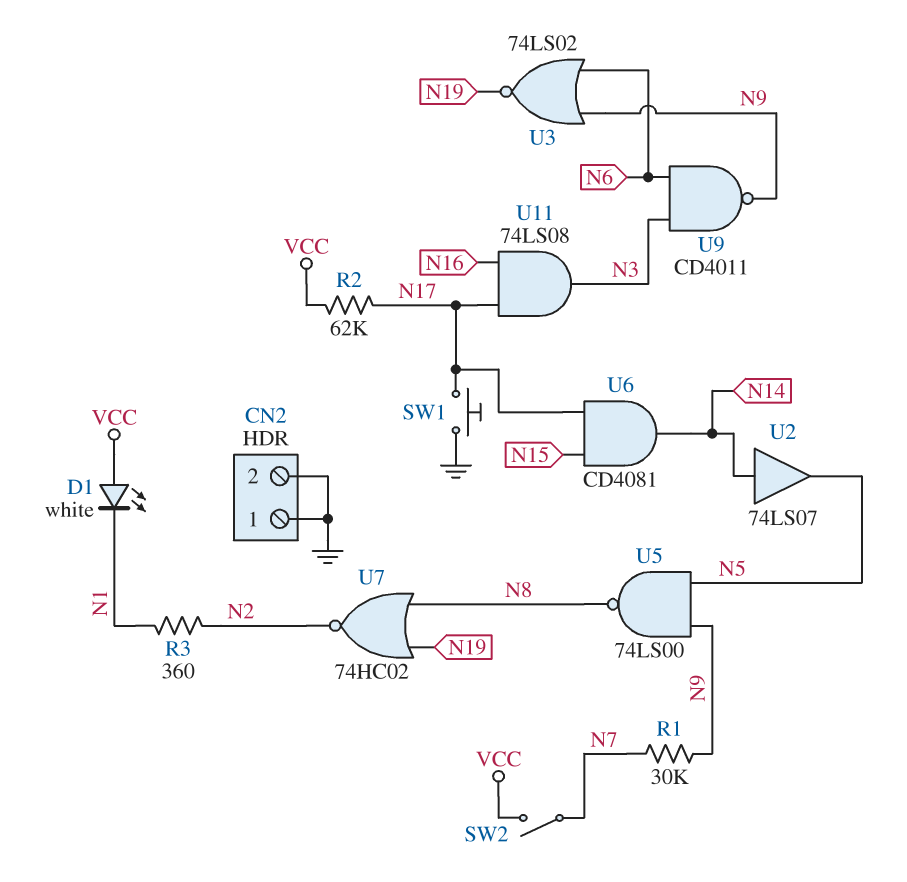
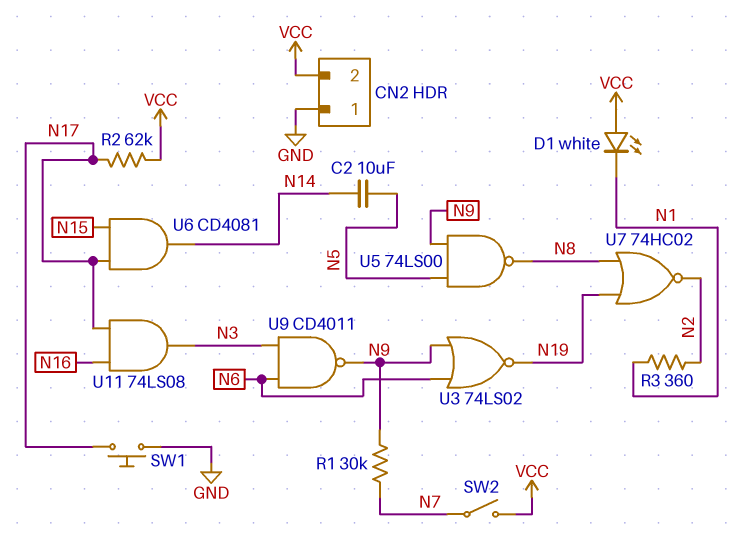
C2: none -> 10uF (N5, N14)
CN2 pin 2: GND -> VCC
U2: buffer 74LS07 (in N14, out N5) -> none

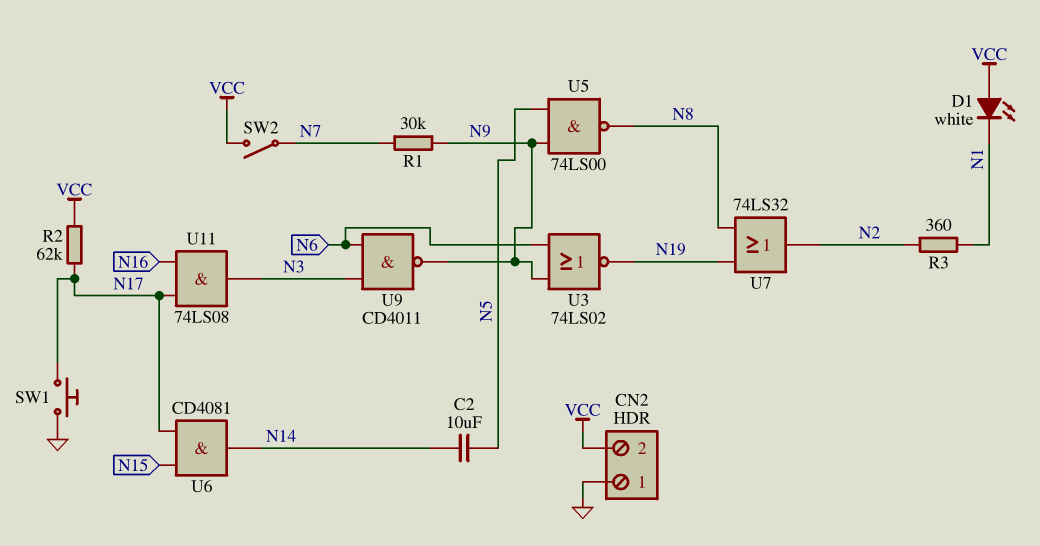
U7: NOR 74HC02 (in N8, in N19, out N2) -> OR 74LS32 (in N8, in N19, out N2)

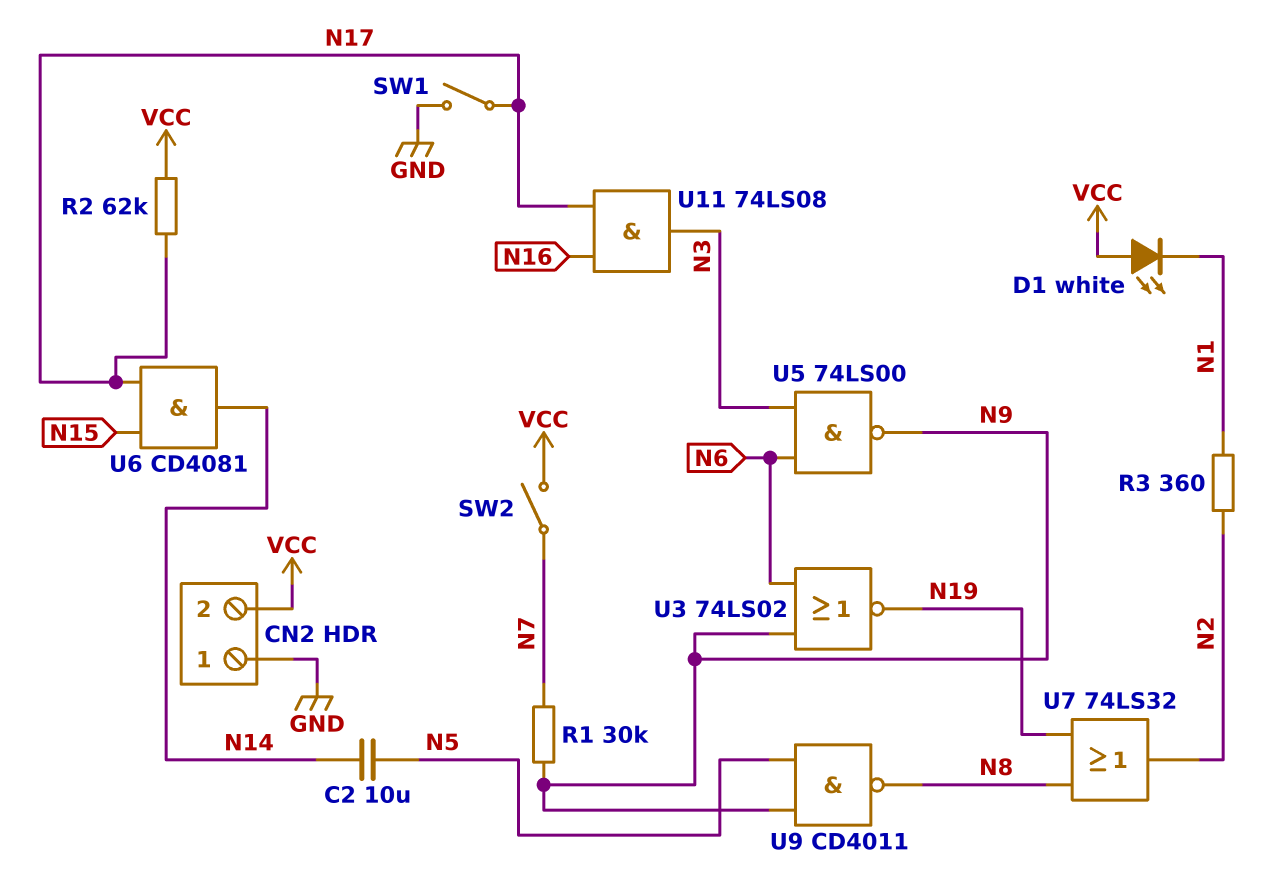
SW1: button (GND, N17) -> switch (GND, N17)
U5: NAND 74LS00 (in N5, in N9, out N8) -> NAND 74LS00 (in N3, in N6, out N9)
U9: NAND CD4011 (in N3, in N6, out N9) -> NAND CD4011 (in N5, in N9, out N8)

